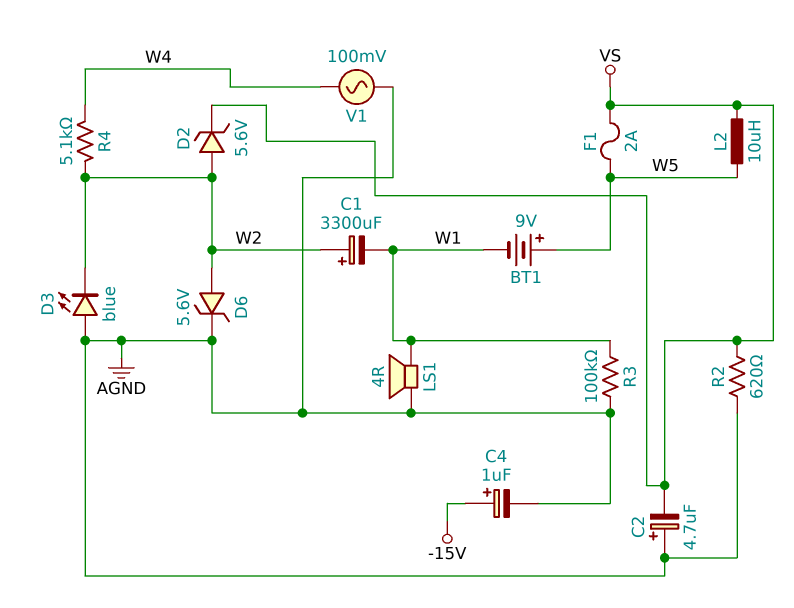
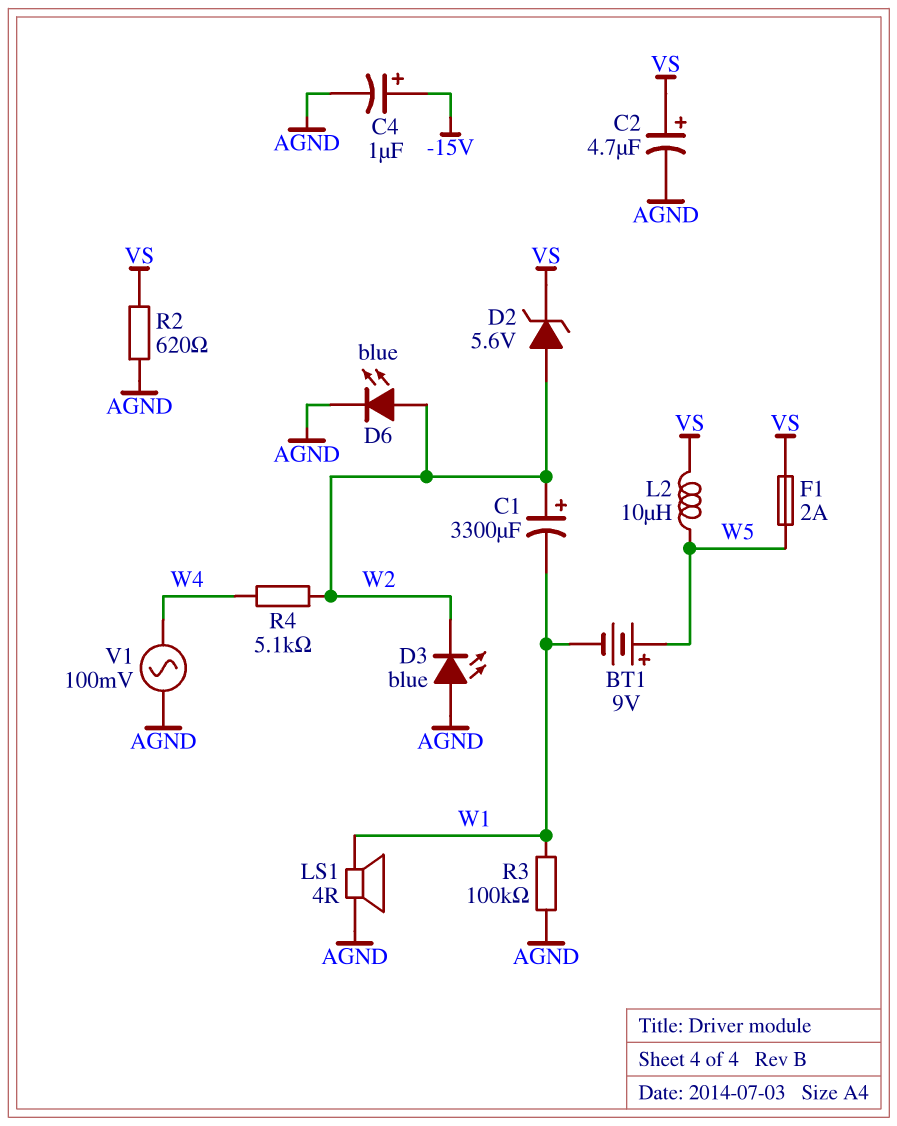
C2: 4.7uF (plus AGND, minus VS) -> 4.7uF (plus VS, minus AGND)
D6: zener 5.6V (A W2, K AGND) -> LED blue (A W2, K AGND)

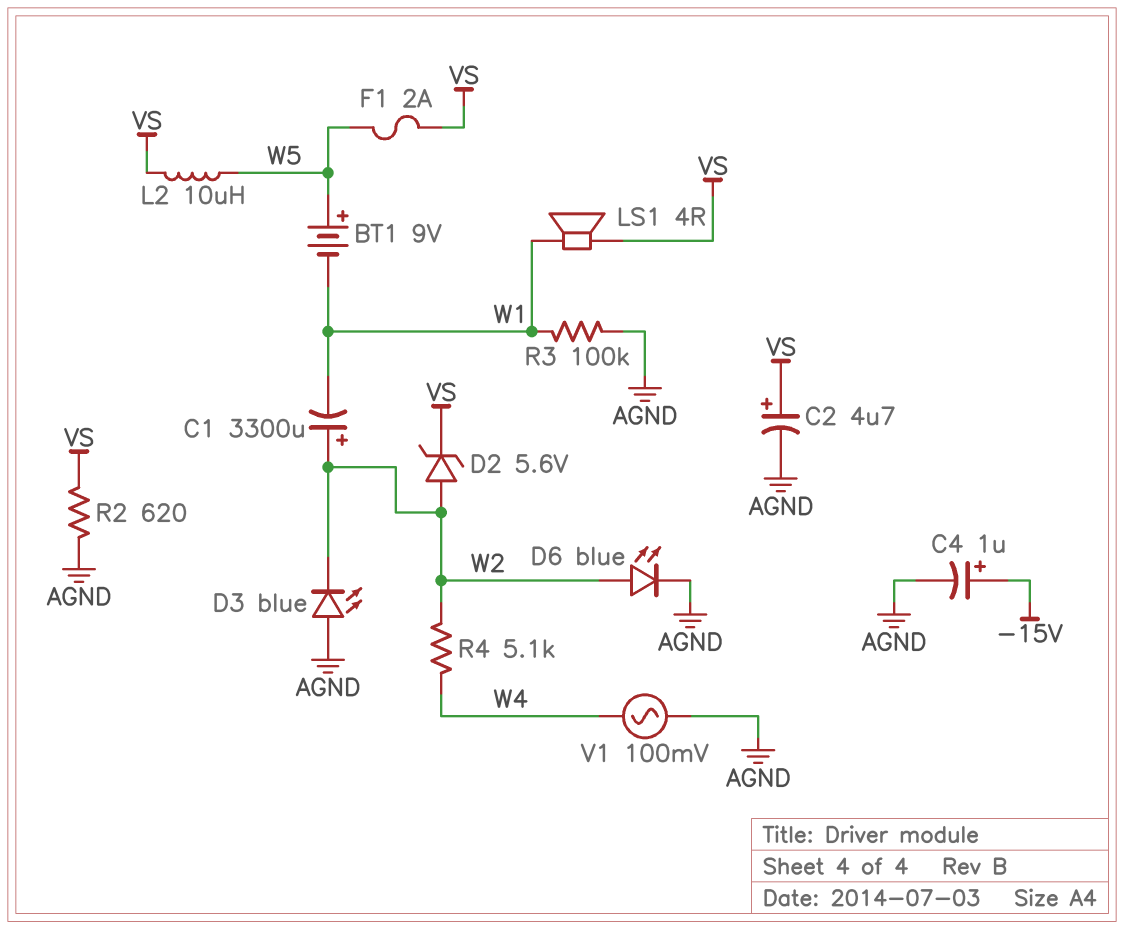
LS1: speaker 4R (AGND, W1) -> speaker 4R (VS, W1)

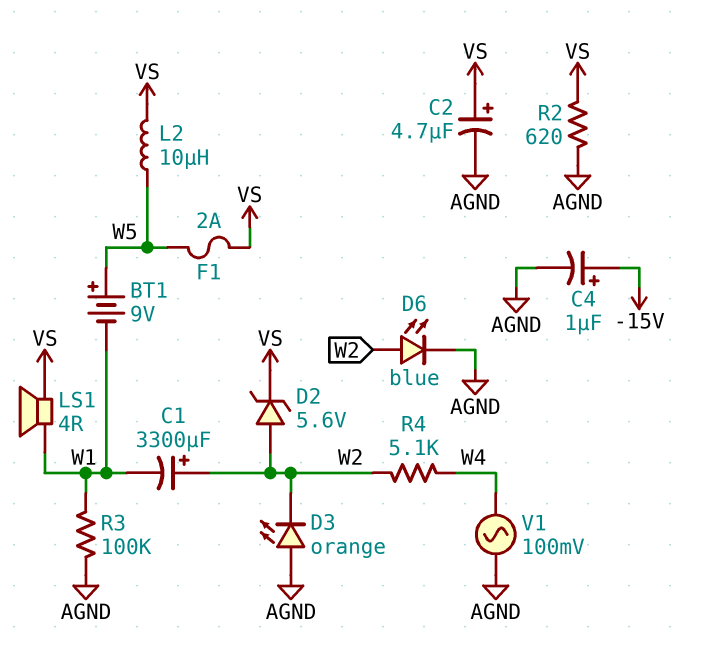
D3: LED blue (A AGND, K W2) -> LED orange (A AGND, K W2)

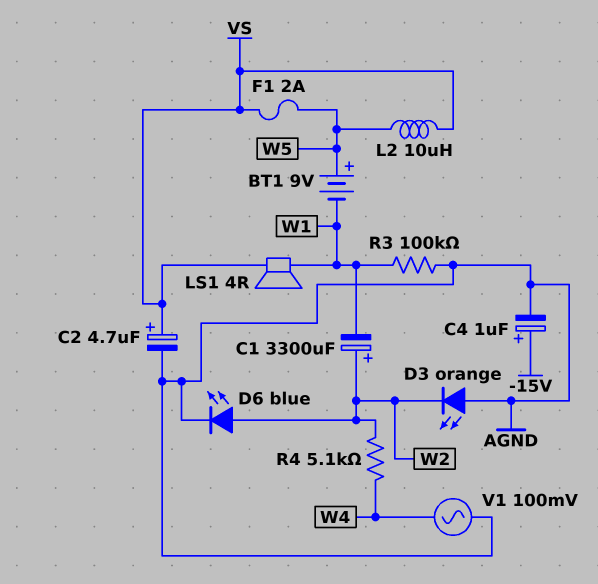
D2: zener 5.6V (A W2, K VS) -> none
R2: 620 (AGND, VS) -> none

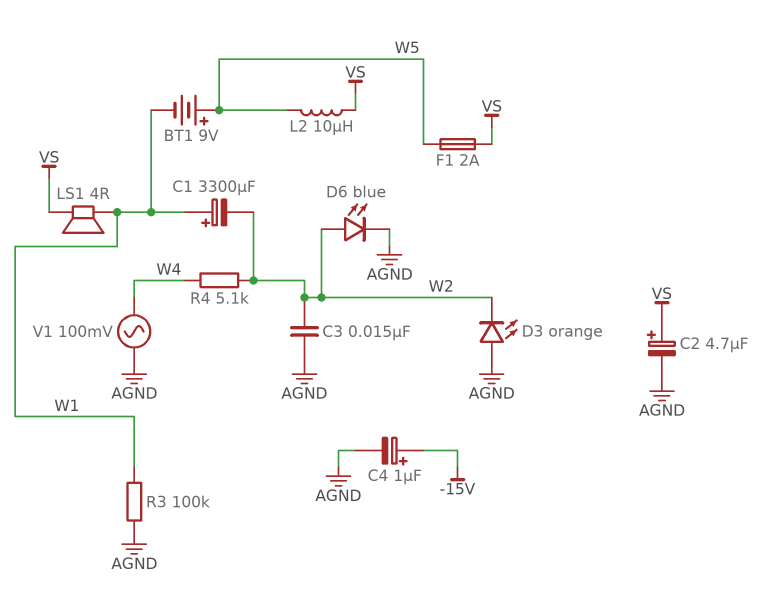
C1: 3300uF (plus W2, minus W1) -> 3300uF (plus W1, minus W2)
C3: none -> 15nF (AGND, W2)

